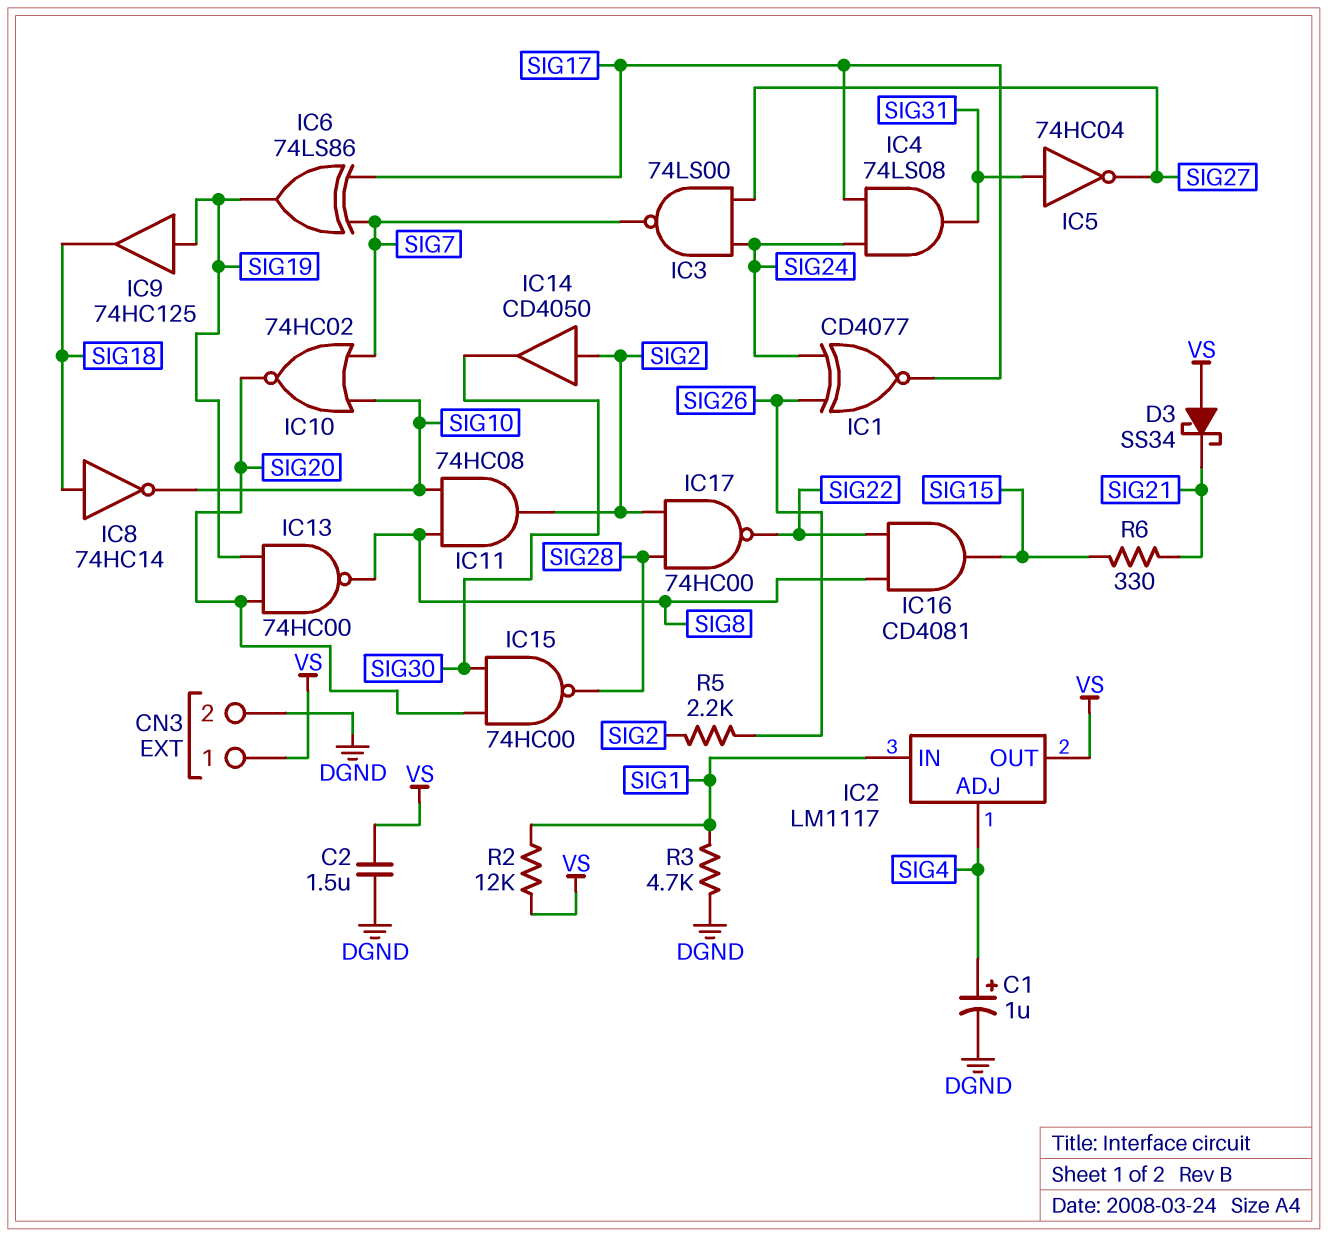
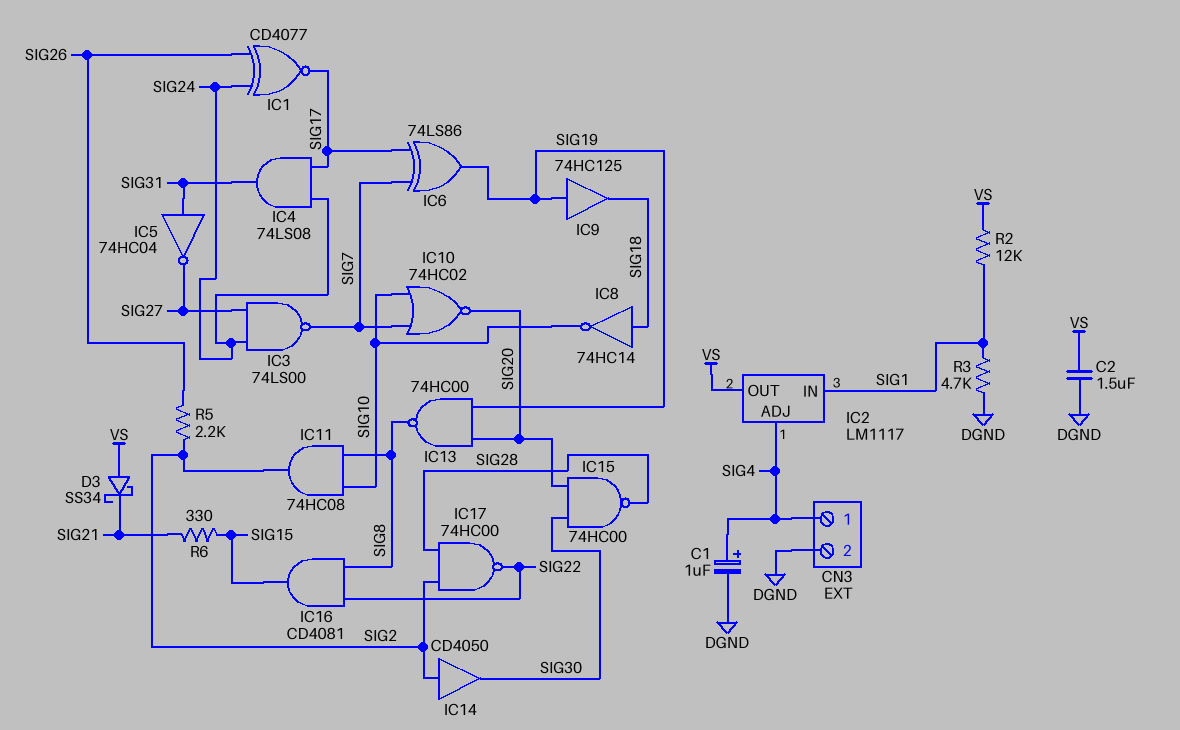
CN3 pin 1: VS -> SIG4

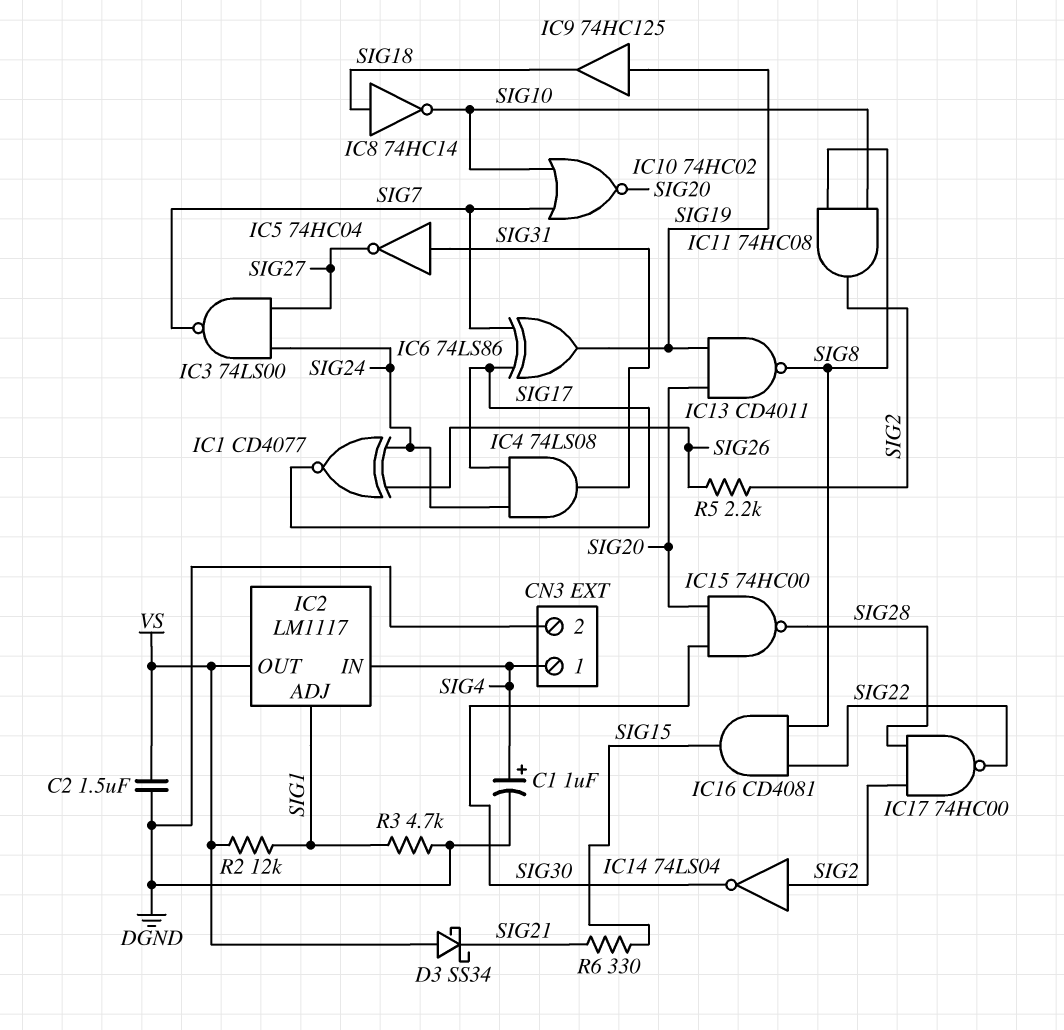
IC2 pin ADJ: SIG4 -> SIG1
IC2 pin IN: SIG1 -> SIG4
IC13: NAND 74HC00 (in SIG19, in SIG20, out SIG8) -> NAND CD4011 (in SIG19, in SIG20, out SIG8)
IC14: buffer CD4050 (in SIG2, out SIG30) -> NOT 74LS04 (in SIG2, out SIG30)

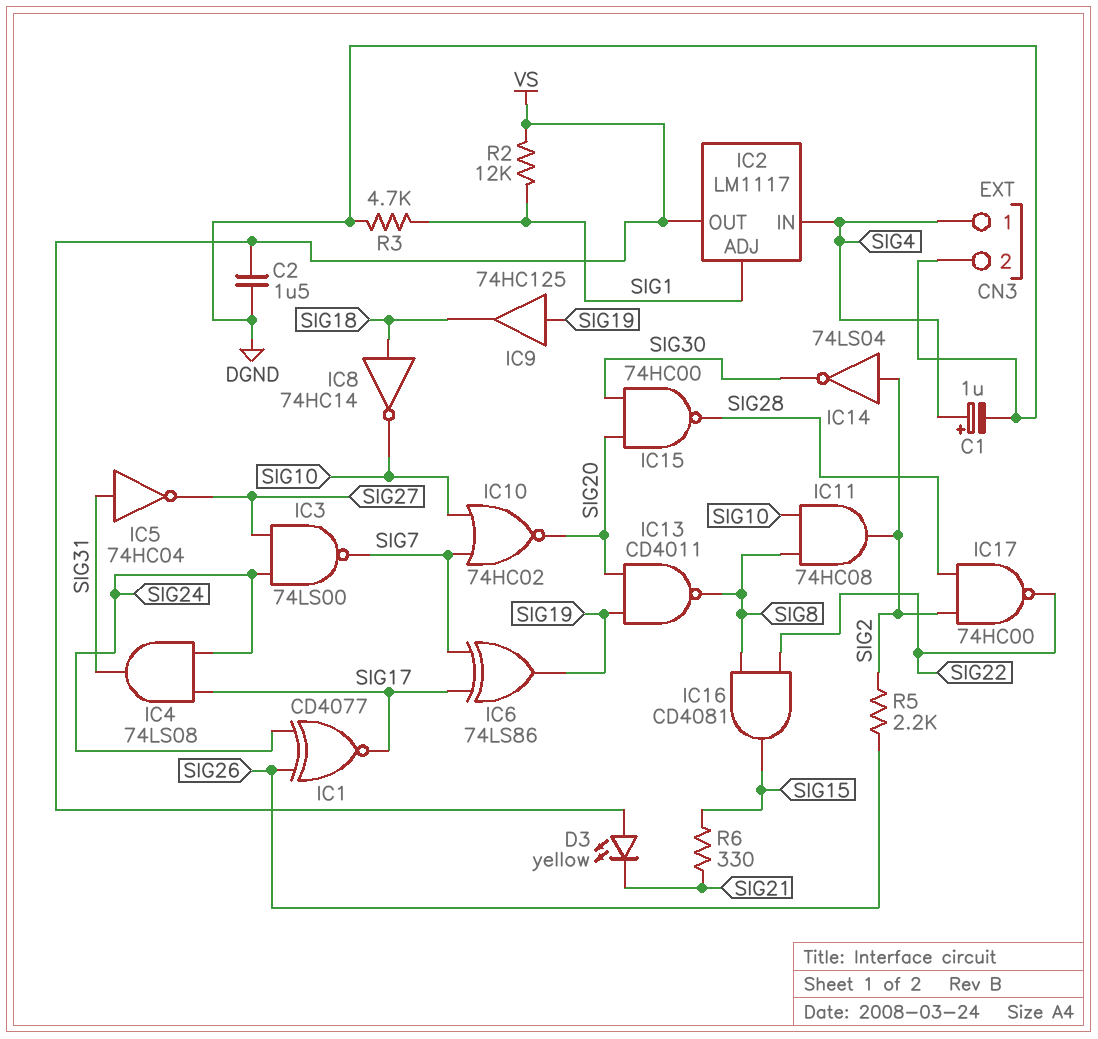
D3: schottky SS34 (A VS, K SIG21) -> LED yellow (A VS, K SIG21)

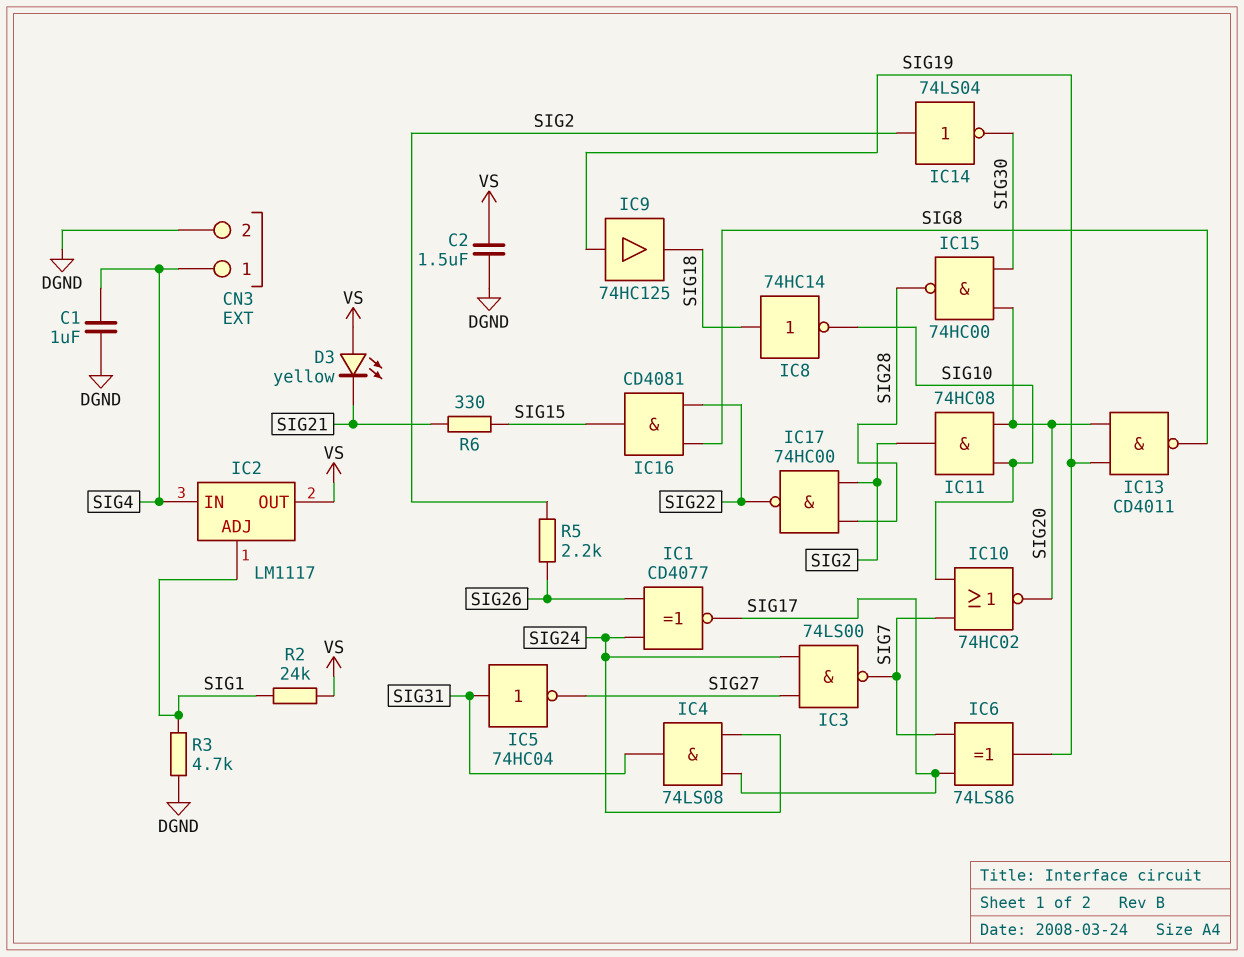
C1: 1uF (plus SIG4, minus DGND) -> 1uF (DGND, SIG4)
IC11: AND 74HC08 (in SIG8, in SIG10, out SIG2) -> AND 74HC08 (in SIG10, in SIG20, out SIG2)
R2: 12k (SIG1, VS) -> 24k (SIG1, VS)

